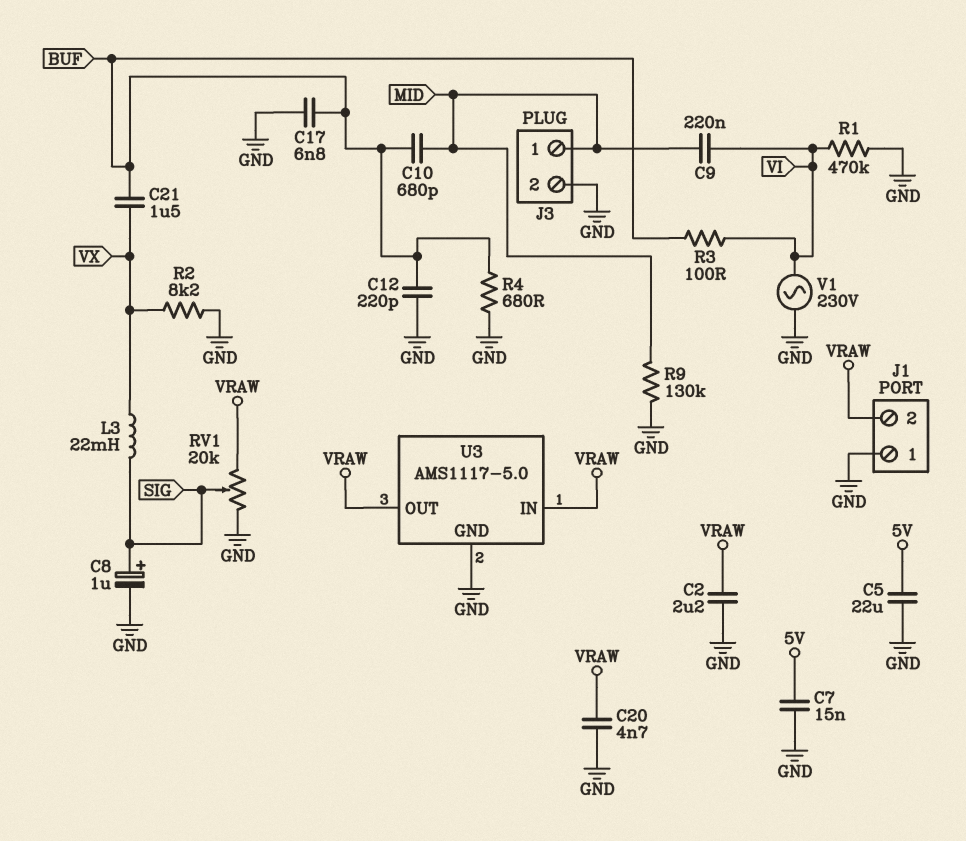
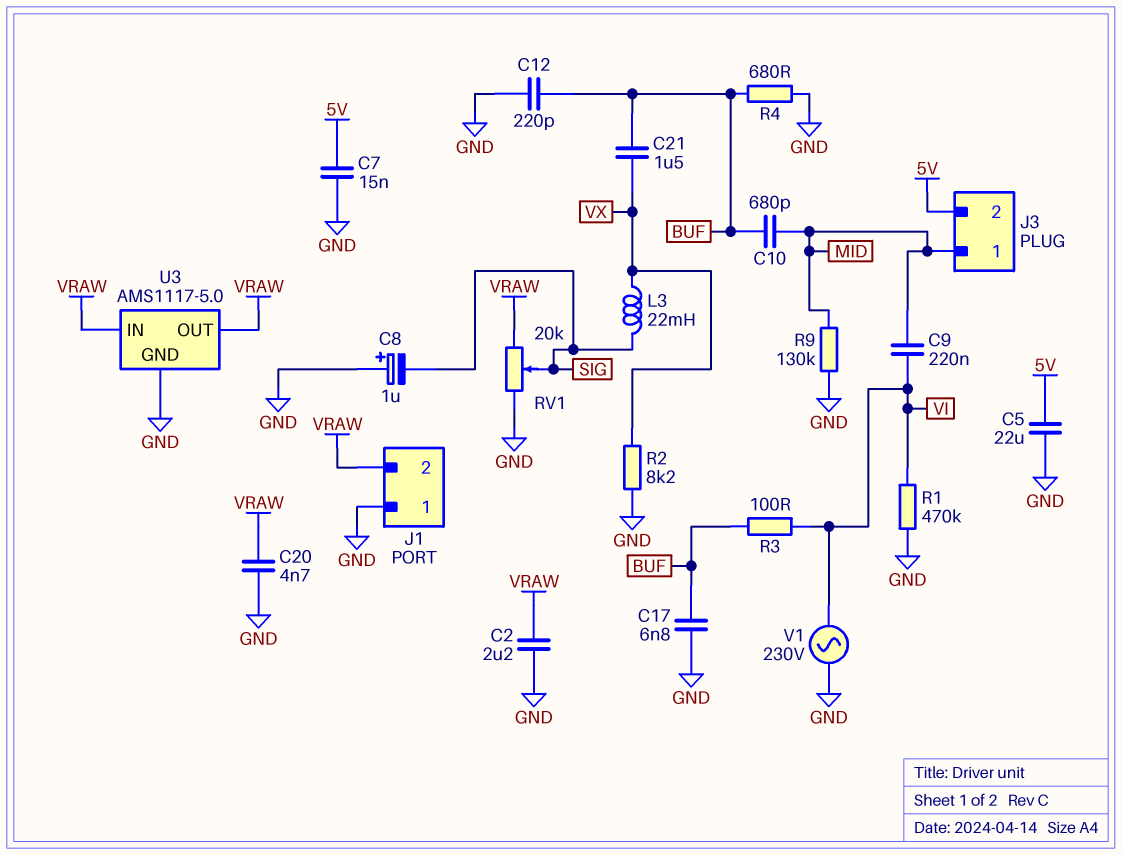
C8: 1uF (plus SIG, minus GND) -> 1uF (plus GND, minus SIG)
J3 pin 2: GND -> 5V

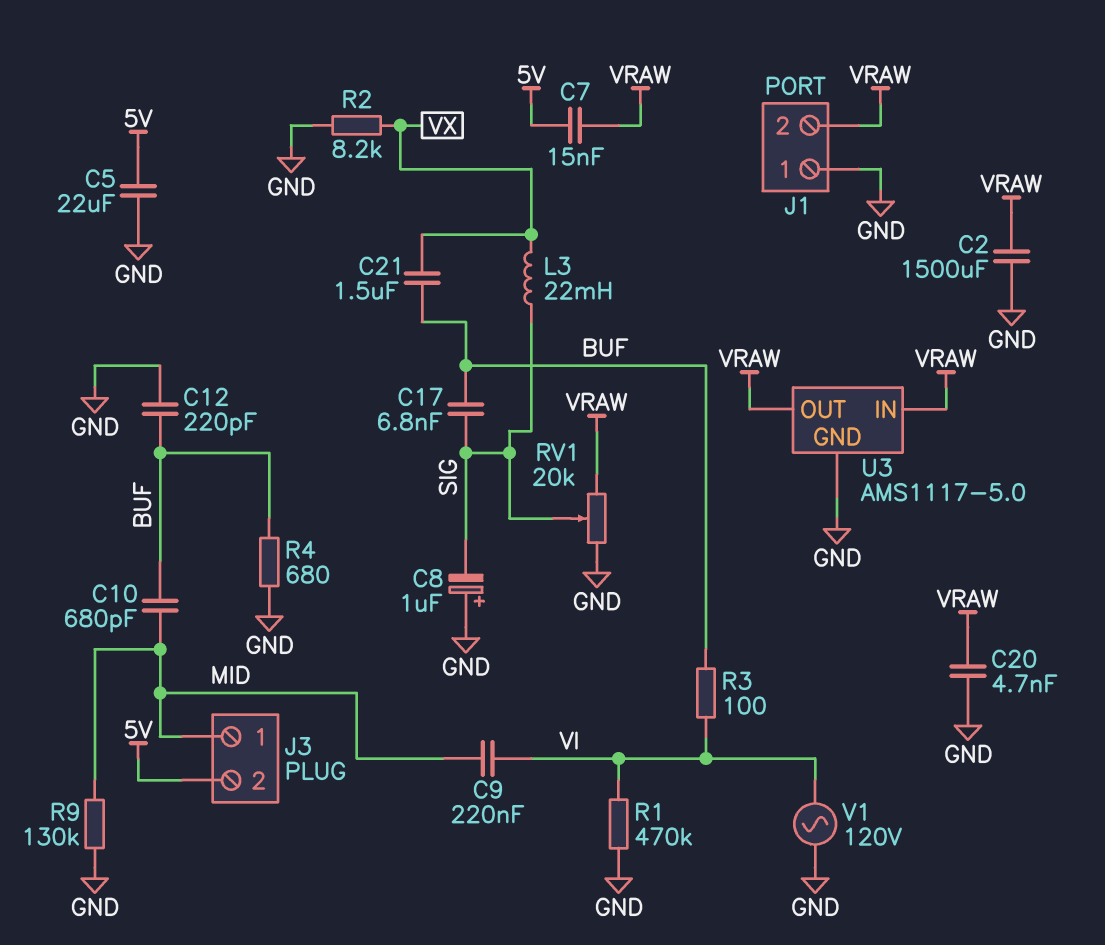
C2: 2.2uF (GND, VRAW) -> 1500uF (GND, VRAW)
C7: 15nF (5V, GND) -> 15nF (5V, VRAW)
C17: 6.8nF (BUF, GND) -> 6.8nF (BUF, SIG)
V1: AC 230V (GND, VI) -> AC 120V (GND, VI)

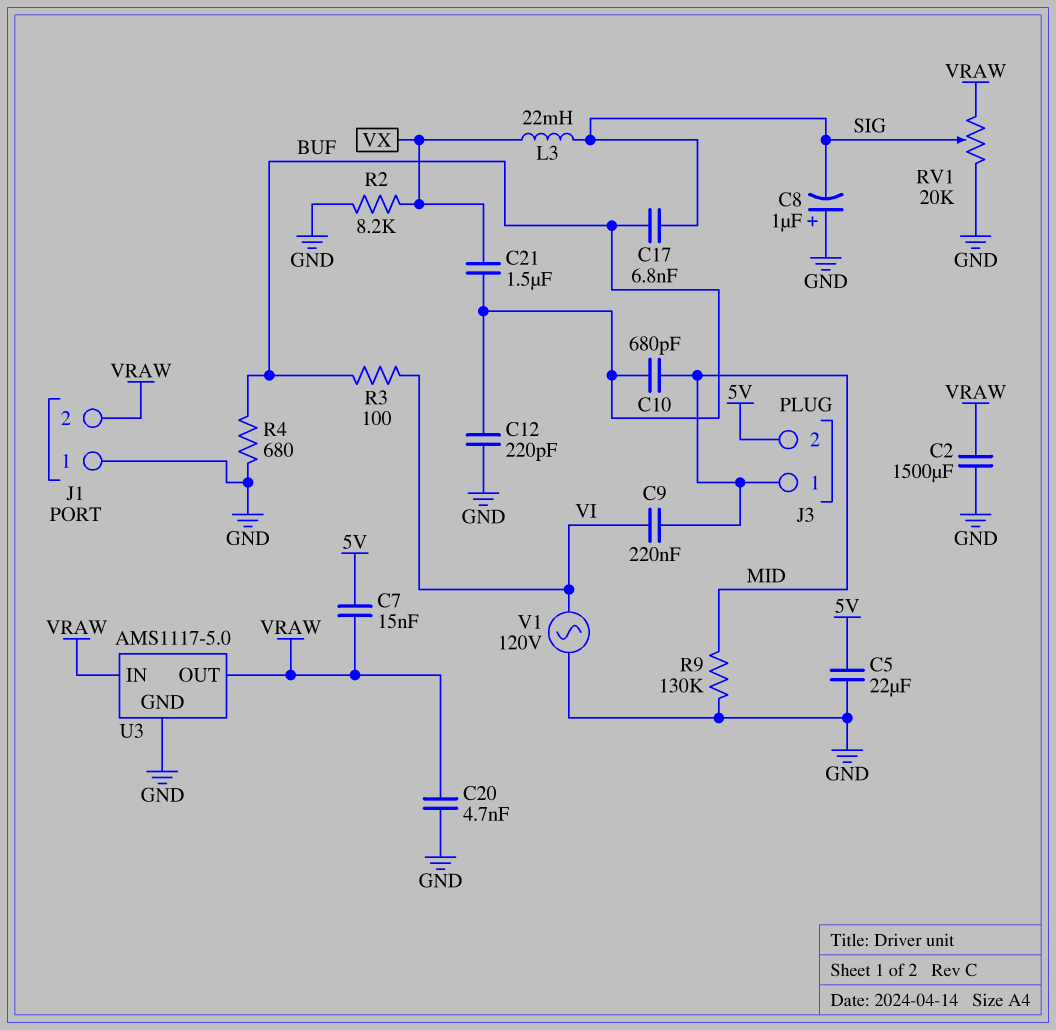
R1: 470k (GND, VI) -> none

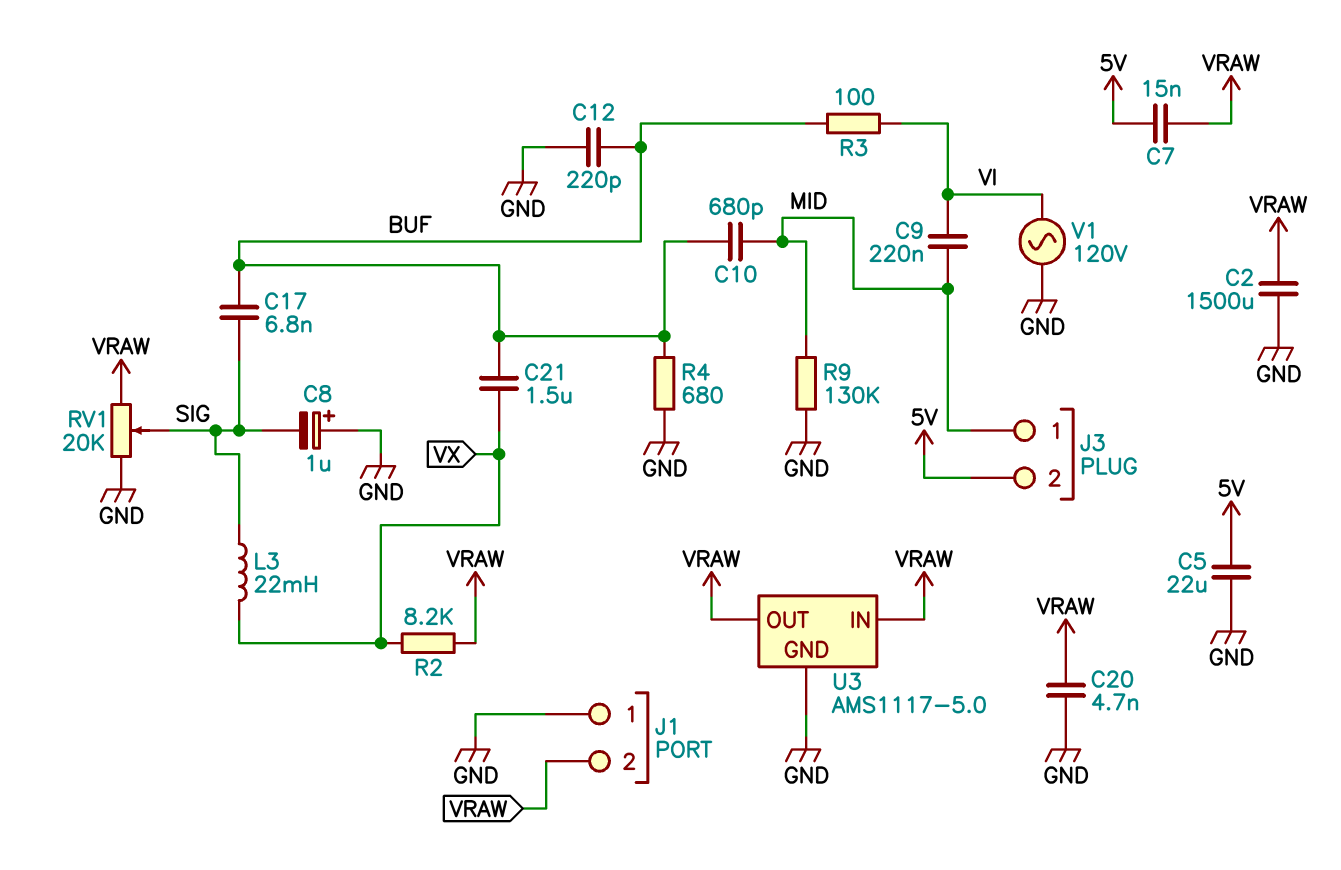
R2: 8.2k (GND, VX) -> 8.2k (VRAW, VX)

